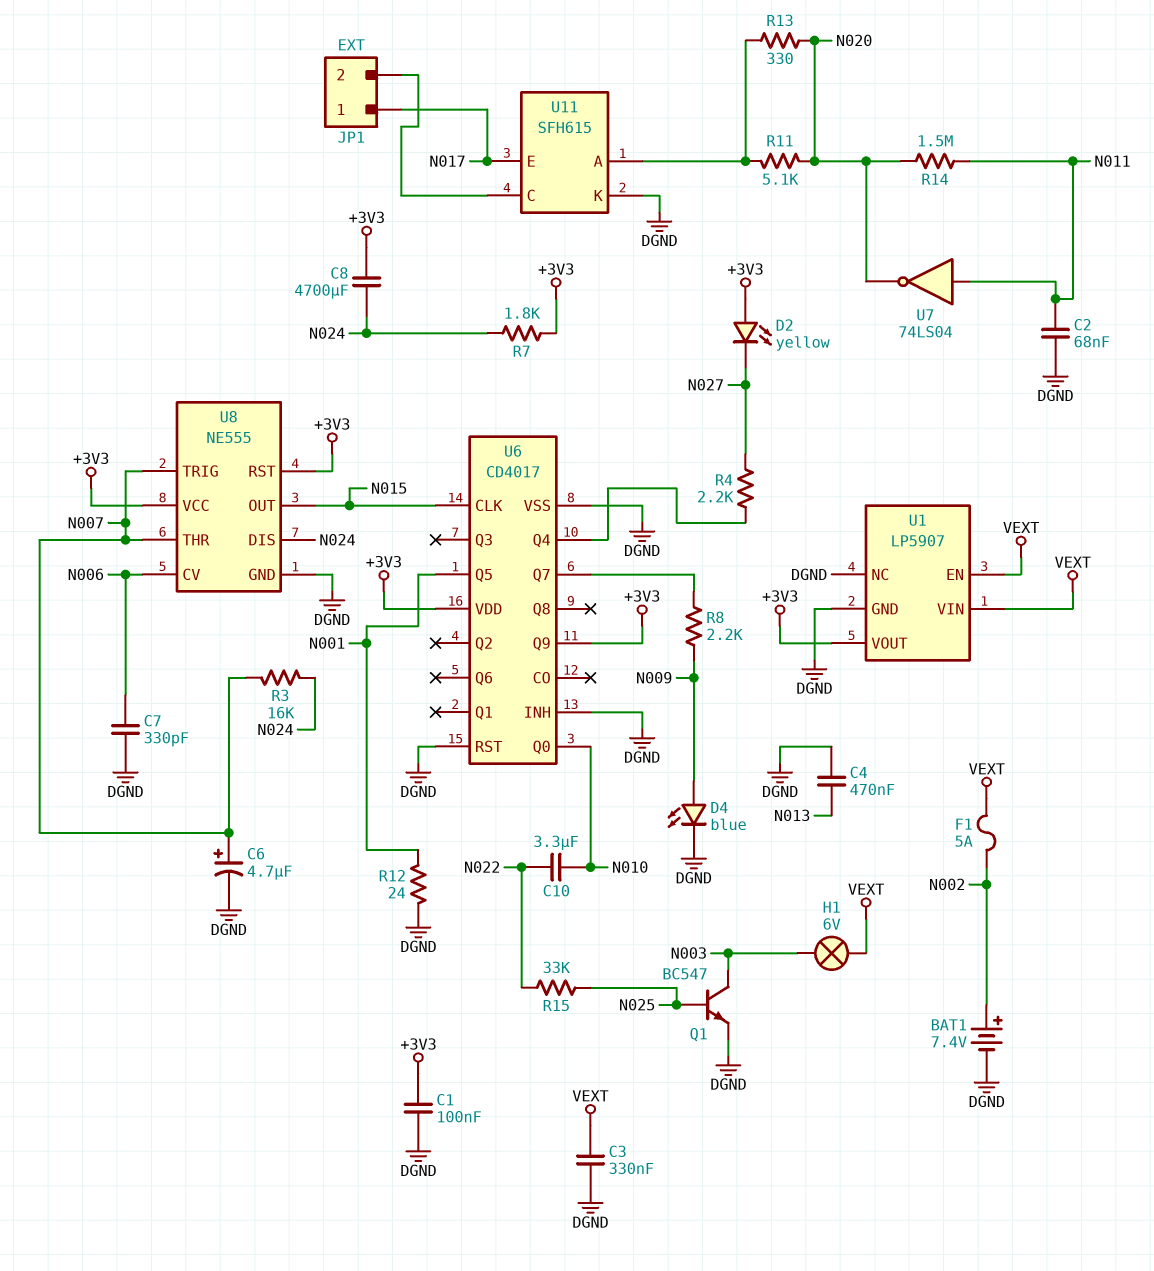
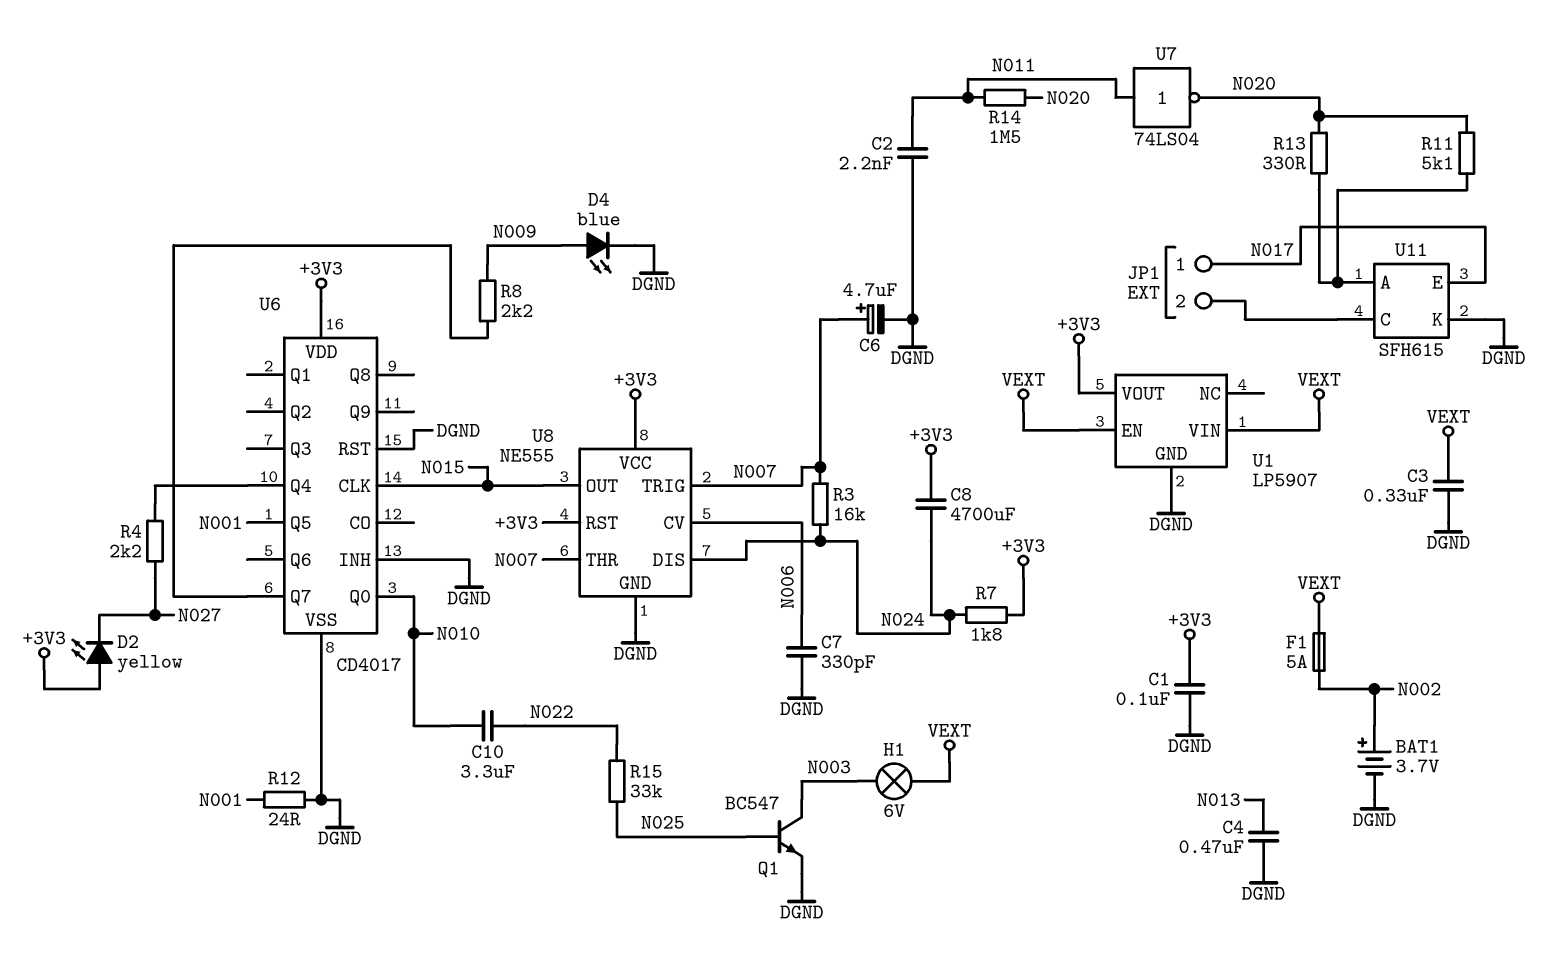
BAT1: 7.4V (plus N002, minus DGND) -> 3.7V (plus N002, minus DGND)
C2: 68nF (DGND, N011) -> 2.2nF (DGND, N011)
U1 pin NC: DGND -> none
U6 pin Q9: +3V3 -> none

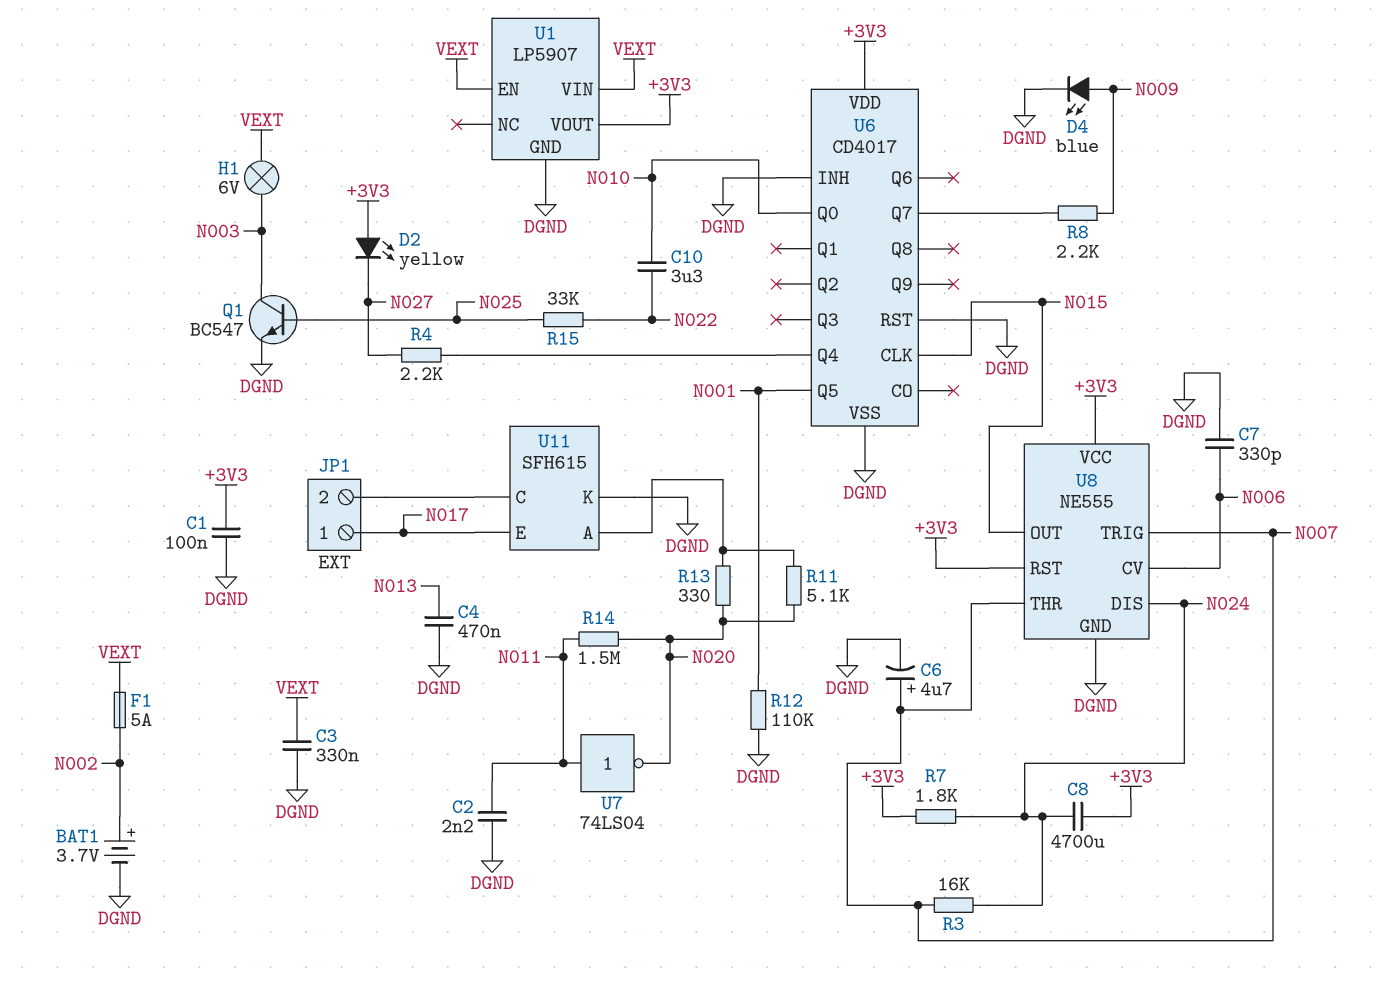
R12: 24 (DGND, N001) -> 110k (DGND, N001)

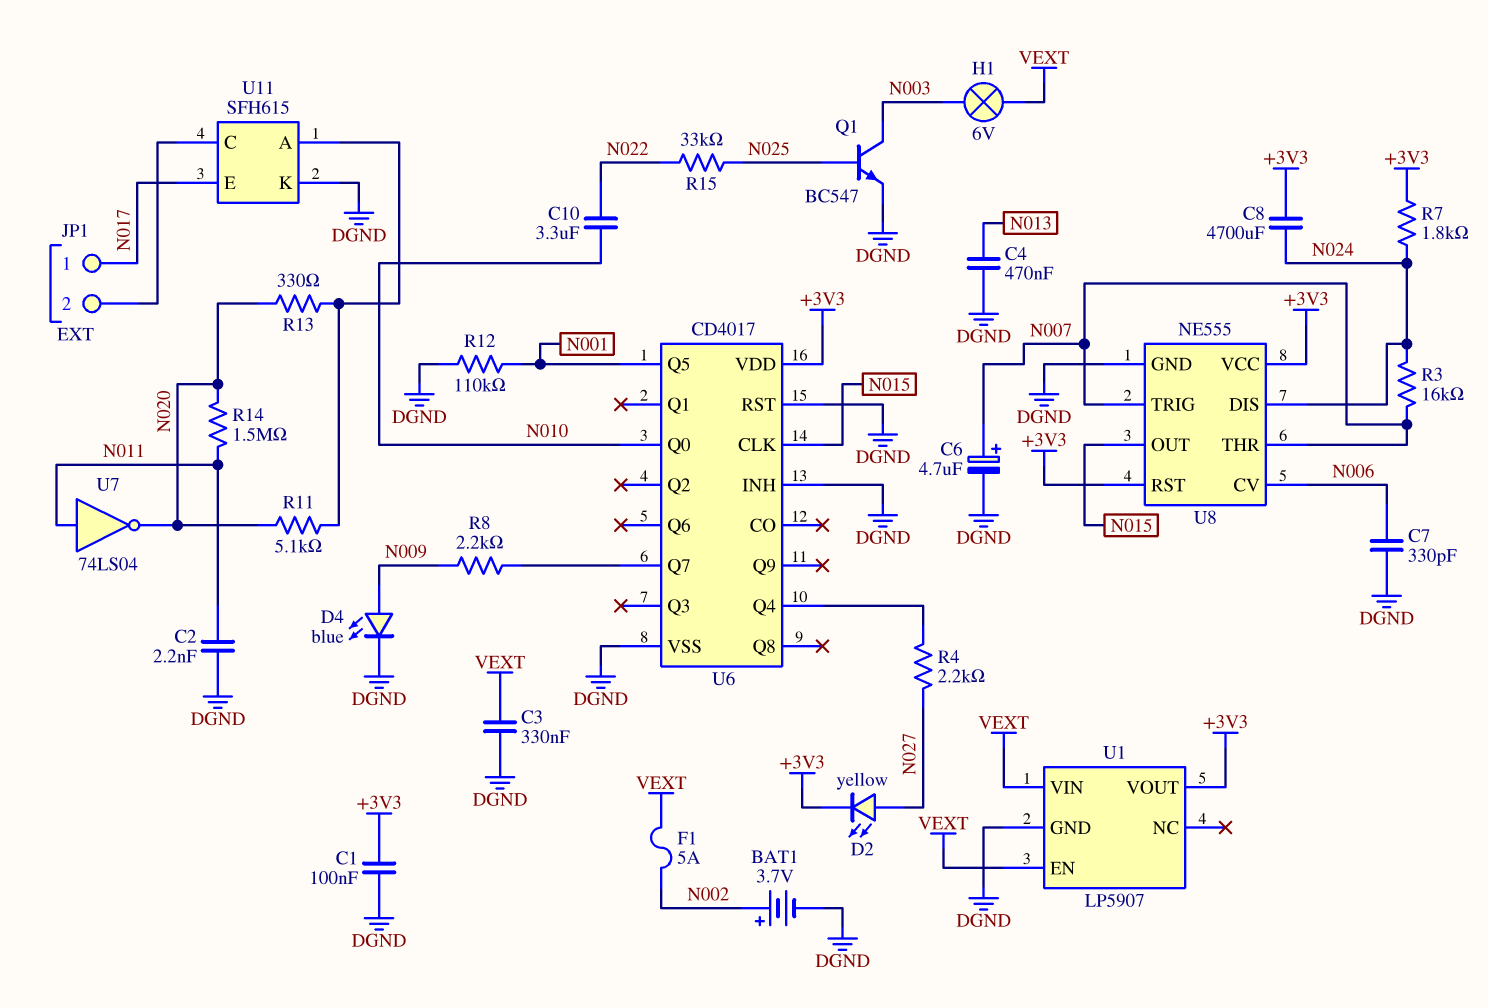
D2: LED yellow (A +3V3, K N027) -> LED yellow (A N027, K +3V3)

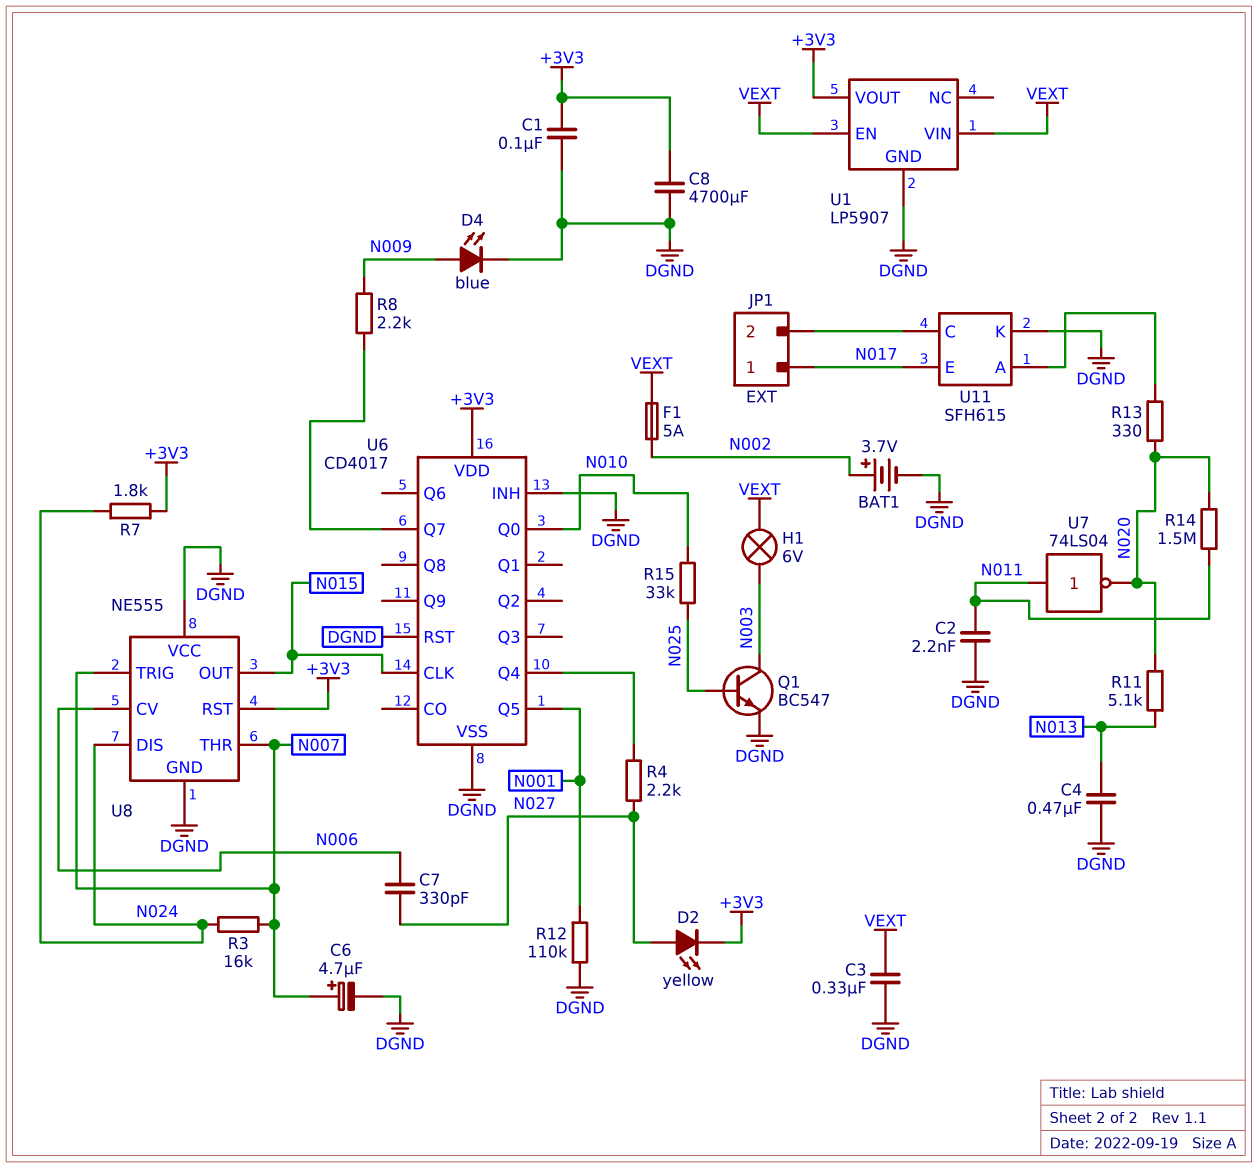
C7: 330pF (DGND, N006) -> 330pF (N006, N027)
C8: 4700uF (+3V3, N024) -> 4700uF (+3V3, DGND)
C10: 3.3uF (N010, N022) -> none
R11: 5.1k (N020, U11/A) -> 5.1k (N013, N020)
R15: 33k (N022, N025) -> 33k (N010, N025)
U8 pin VCC: +3V3 -> DGND

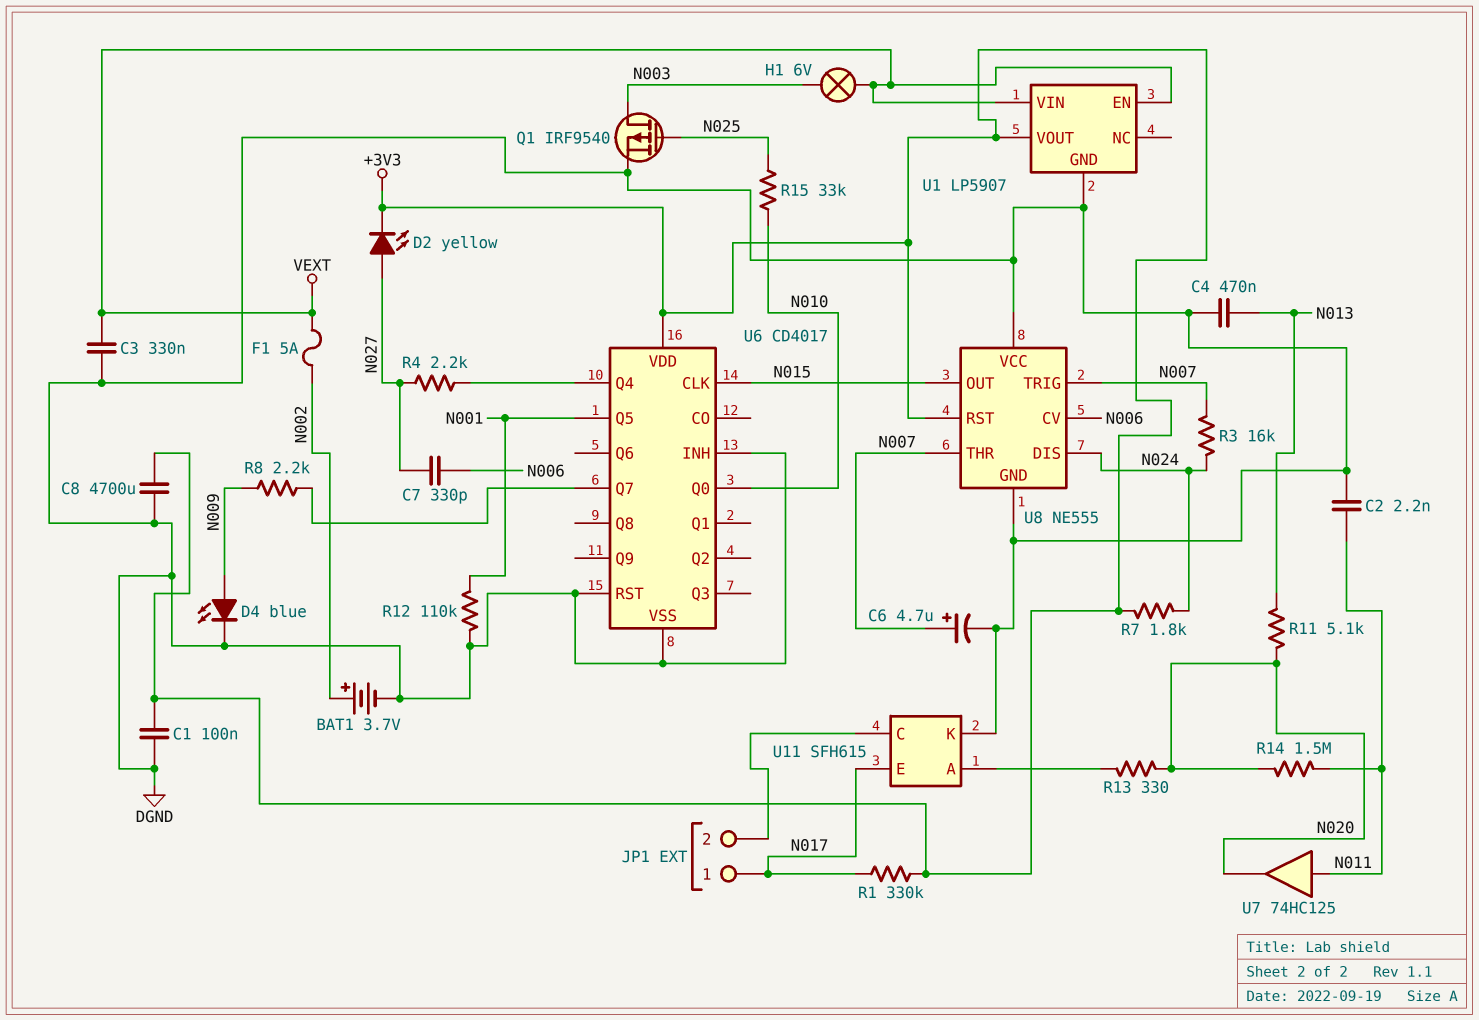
Q1: NPN BC547 (B N025, C N003, E DGND) -> PMOS IRF9540 (G N025, D N003, S DGND)
R1: none -> 330k (+3V3, N017)
U7: NOT 74LS04 (in N011, out N020) -> buffer 74HC125 (in N011, out N020)

